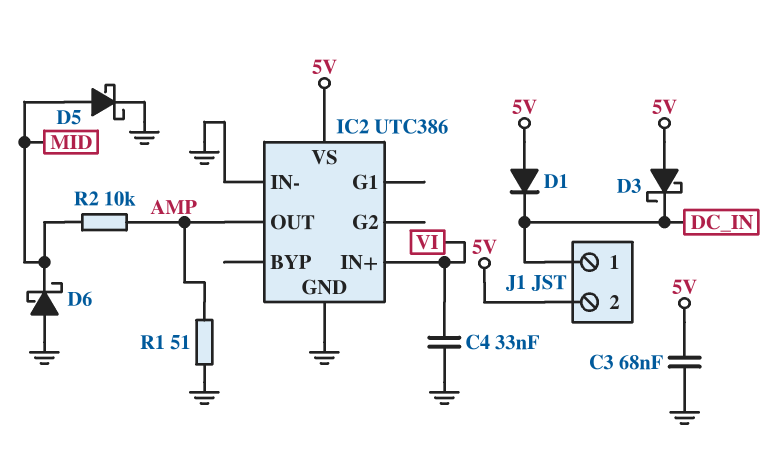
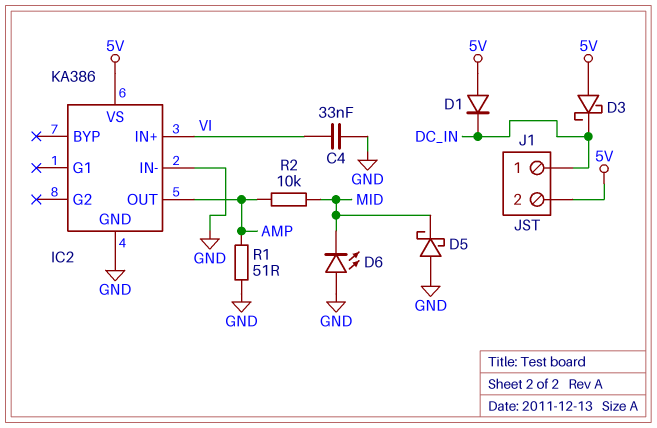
C3: 68nF (5V, GND) -> none
D5: schottky (A MID, K GND) -> schottky (A GND, K MID)
D6: schottky (A GND, K MID) -> LED (A GND, K MID)
IC2: UTC386 -> KA386

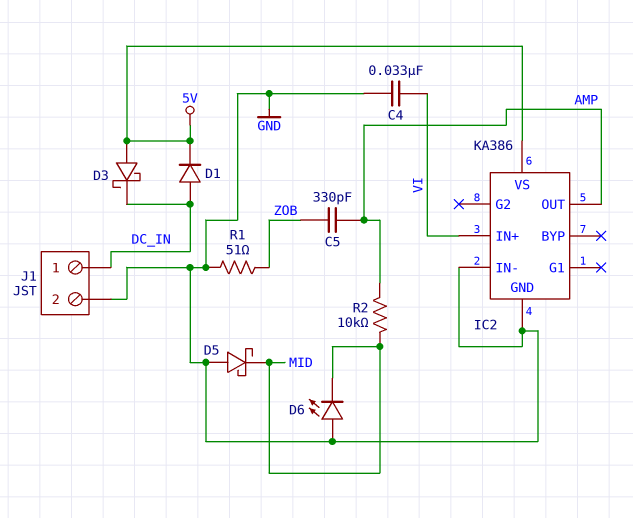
C5: none -> 330pF (AMP, ZOB)
D1: diode (A 5V, K DC_IN) -> diode (A DC_IN, K 5V)
J1 pin 2: 5V -> GND
R1: 51 (AMP, GND) -> 51 (GND, ZOB)

